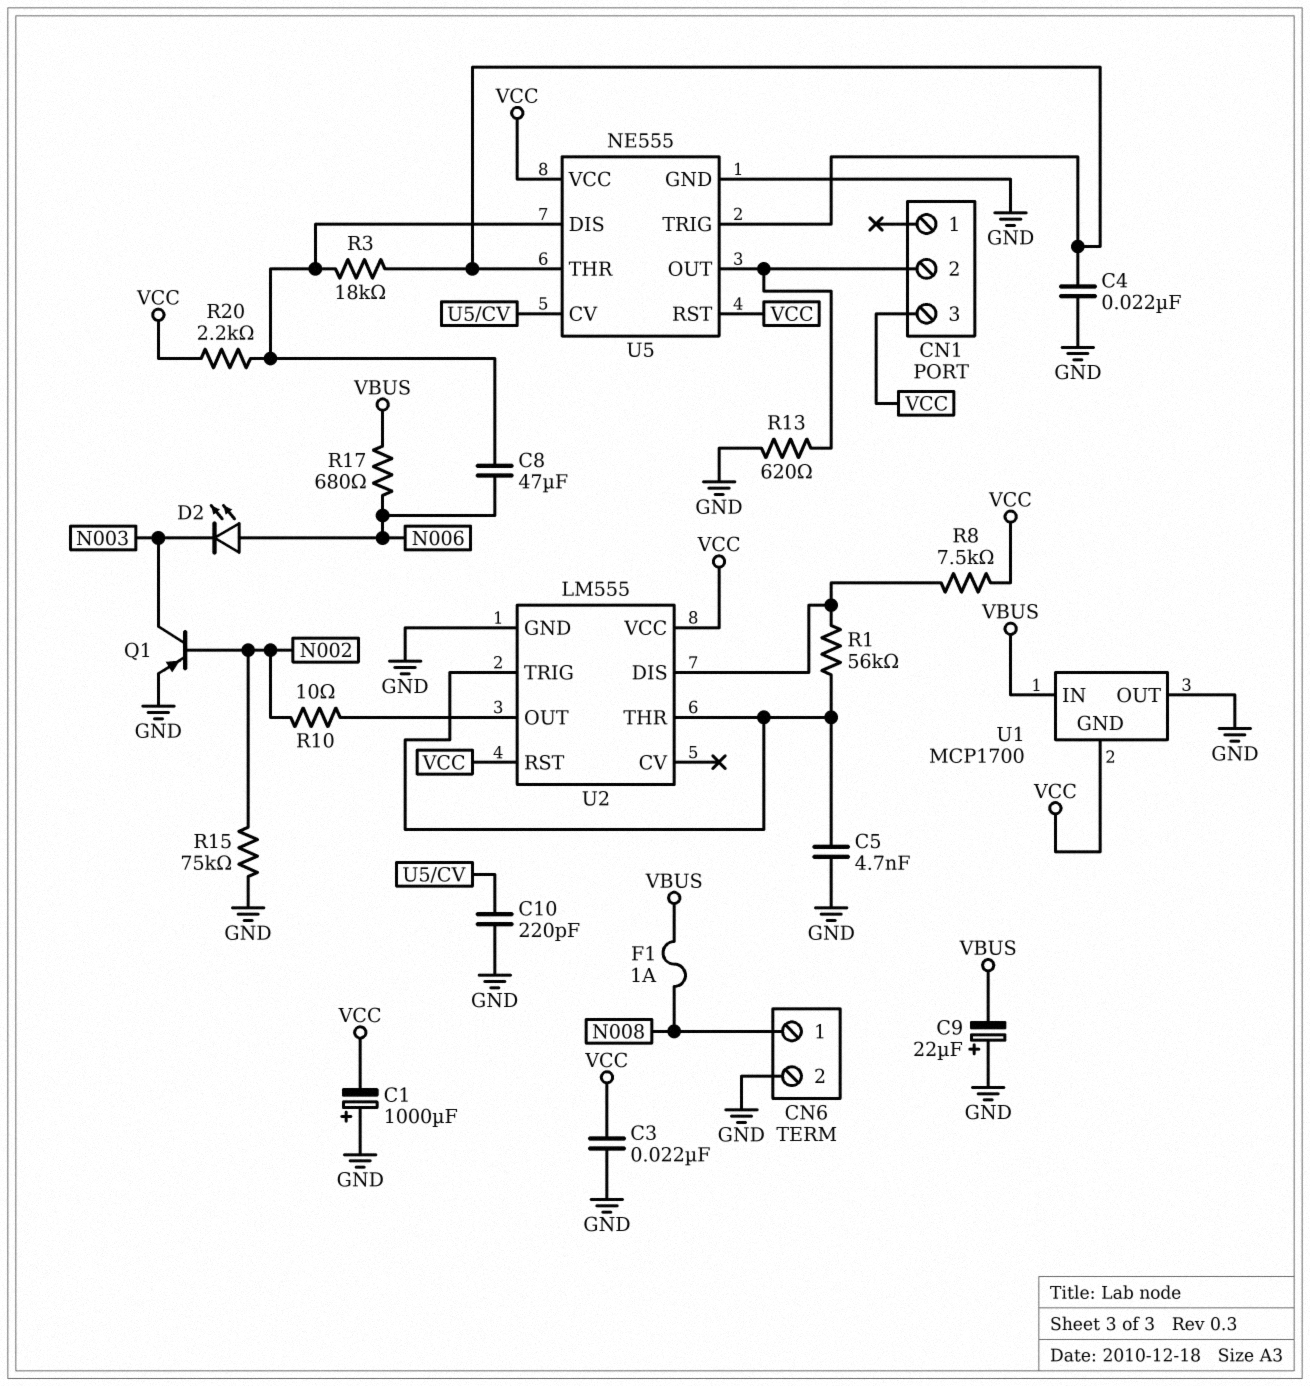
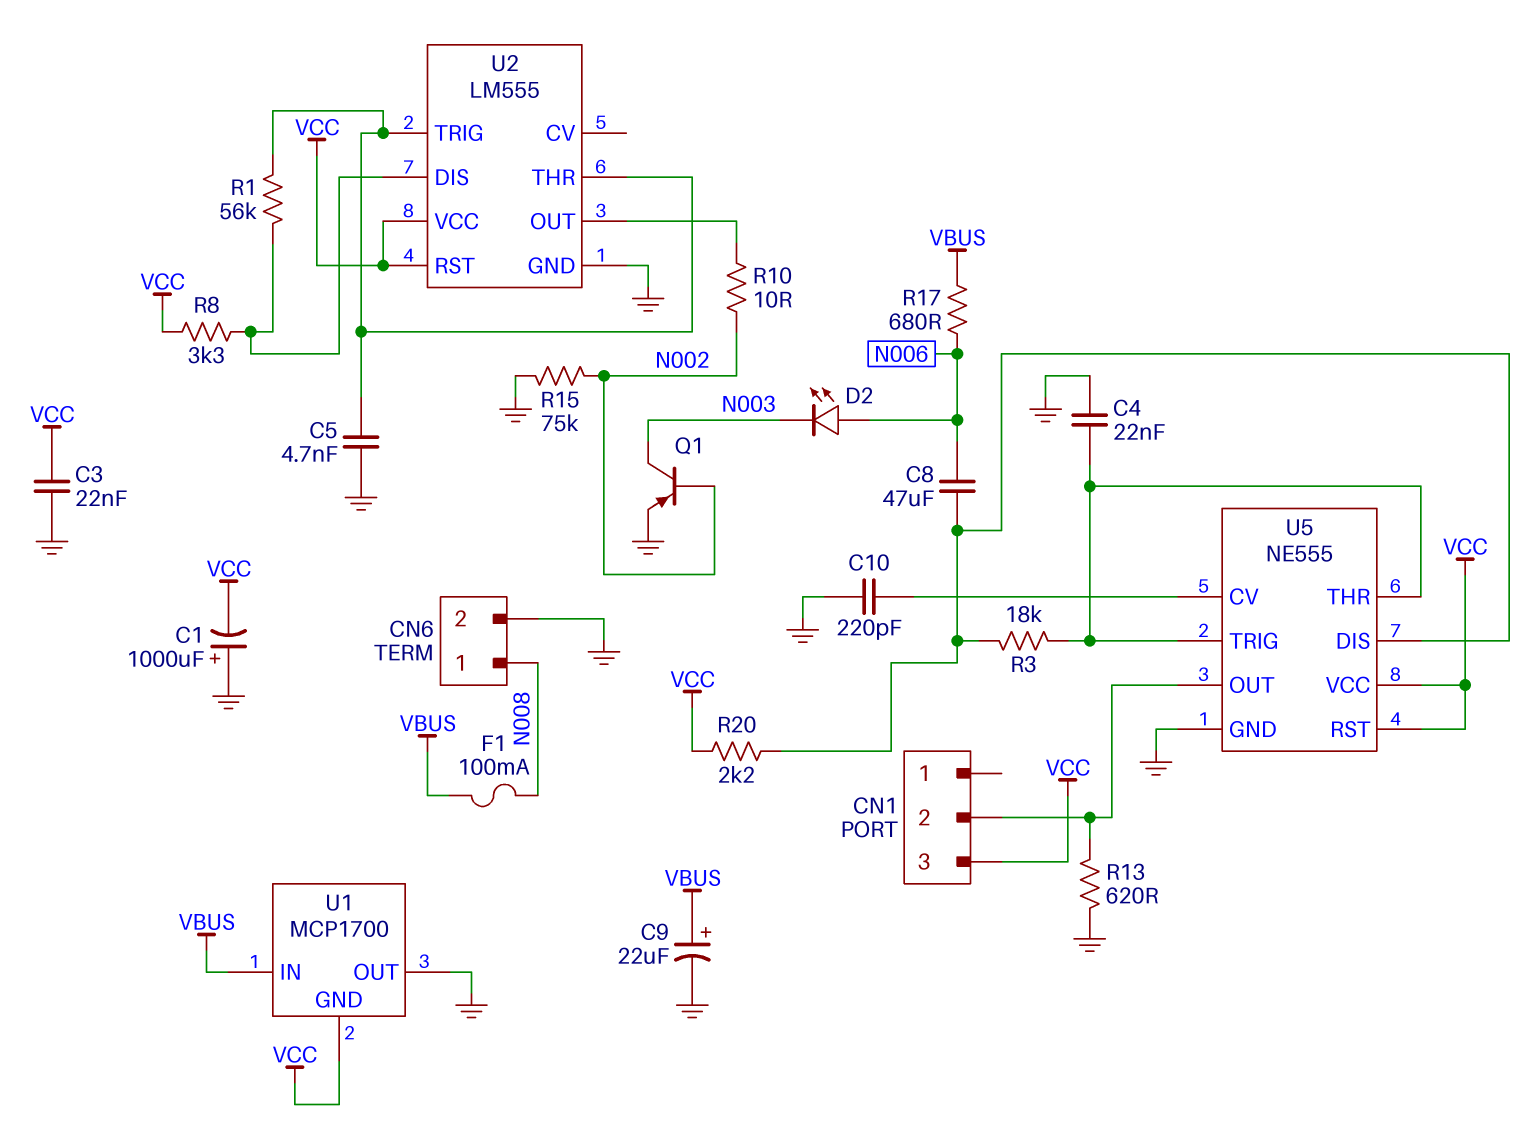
C9: 22uF (plus GND, minus VBUS) -> 22uF (plus VBUS, minus GND)
F1: 1A (N008, VBUS) -> 100mA (N008, VBUS)
R8: 7.5k (U2/DIS, VCC) -> 3.3k (U2/DIS, VCC)

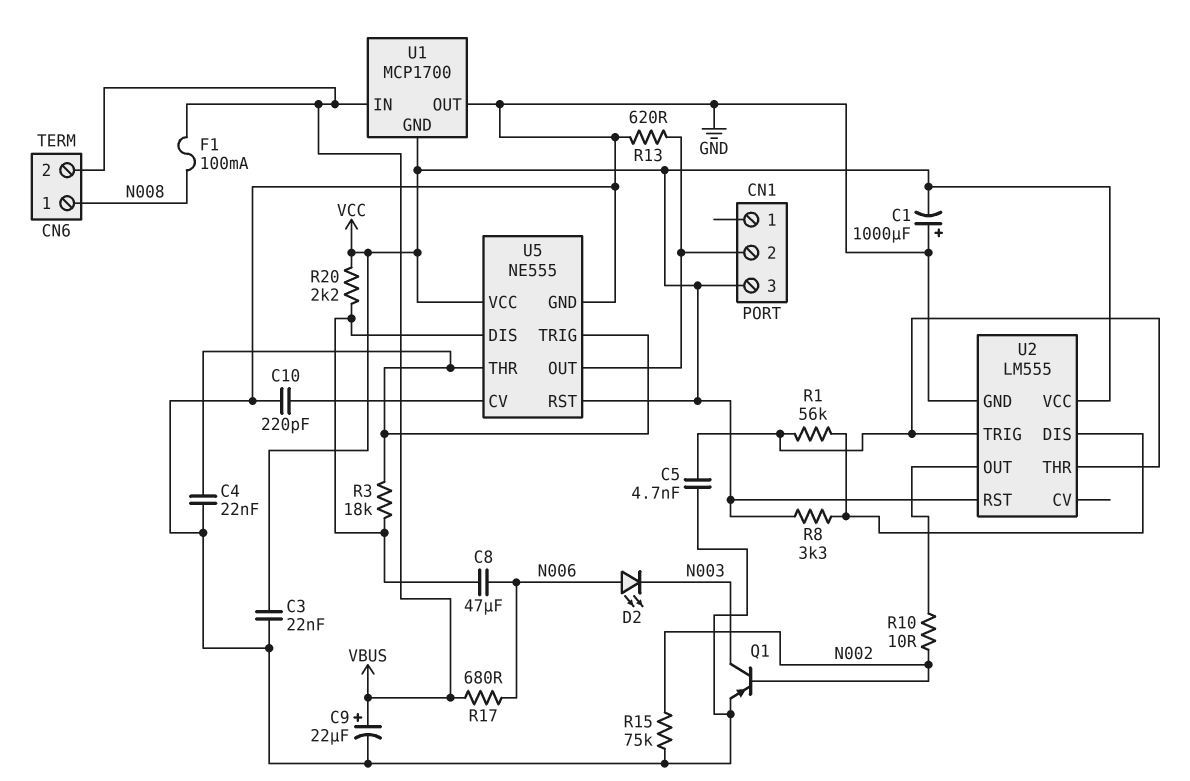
CN6 pin 2: GND -> VBUS

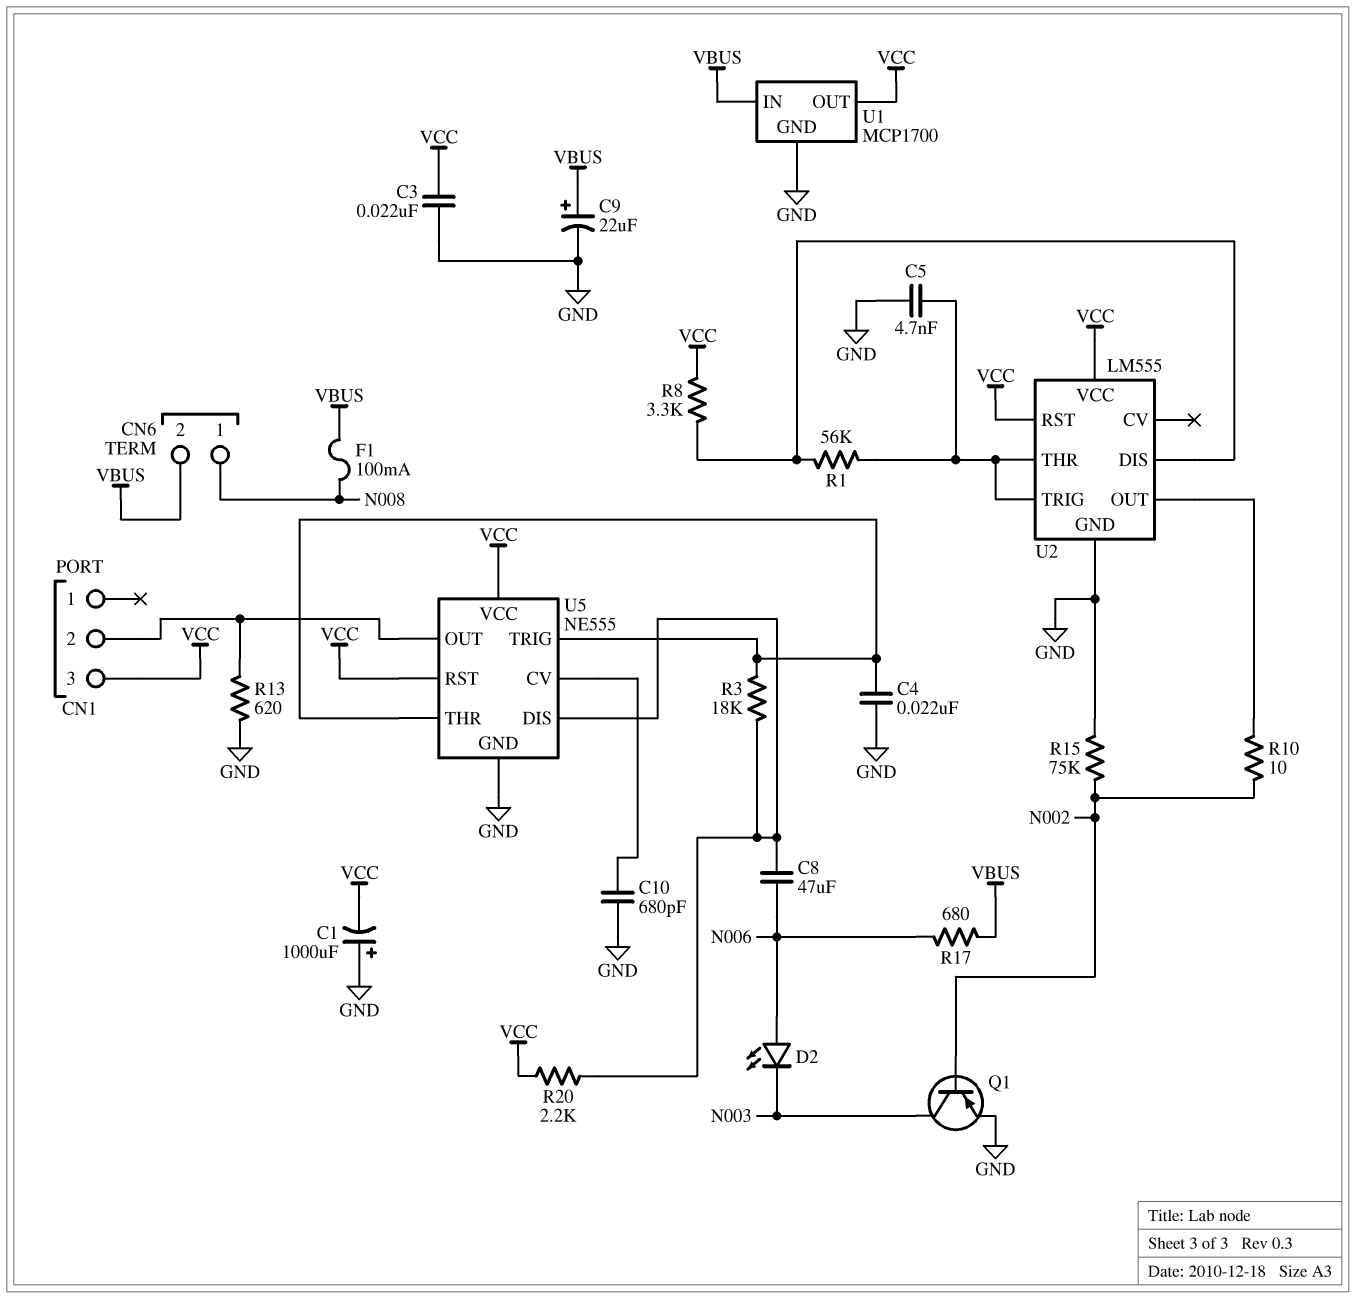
C10: 220pF (GND, U5/CV) -> 680pF (GND, U5/CV)
U1 pin GND: VCC -> GND
U1 pin OUT: GND -> VCC

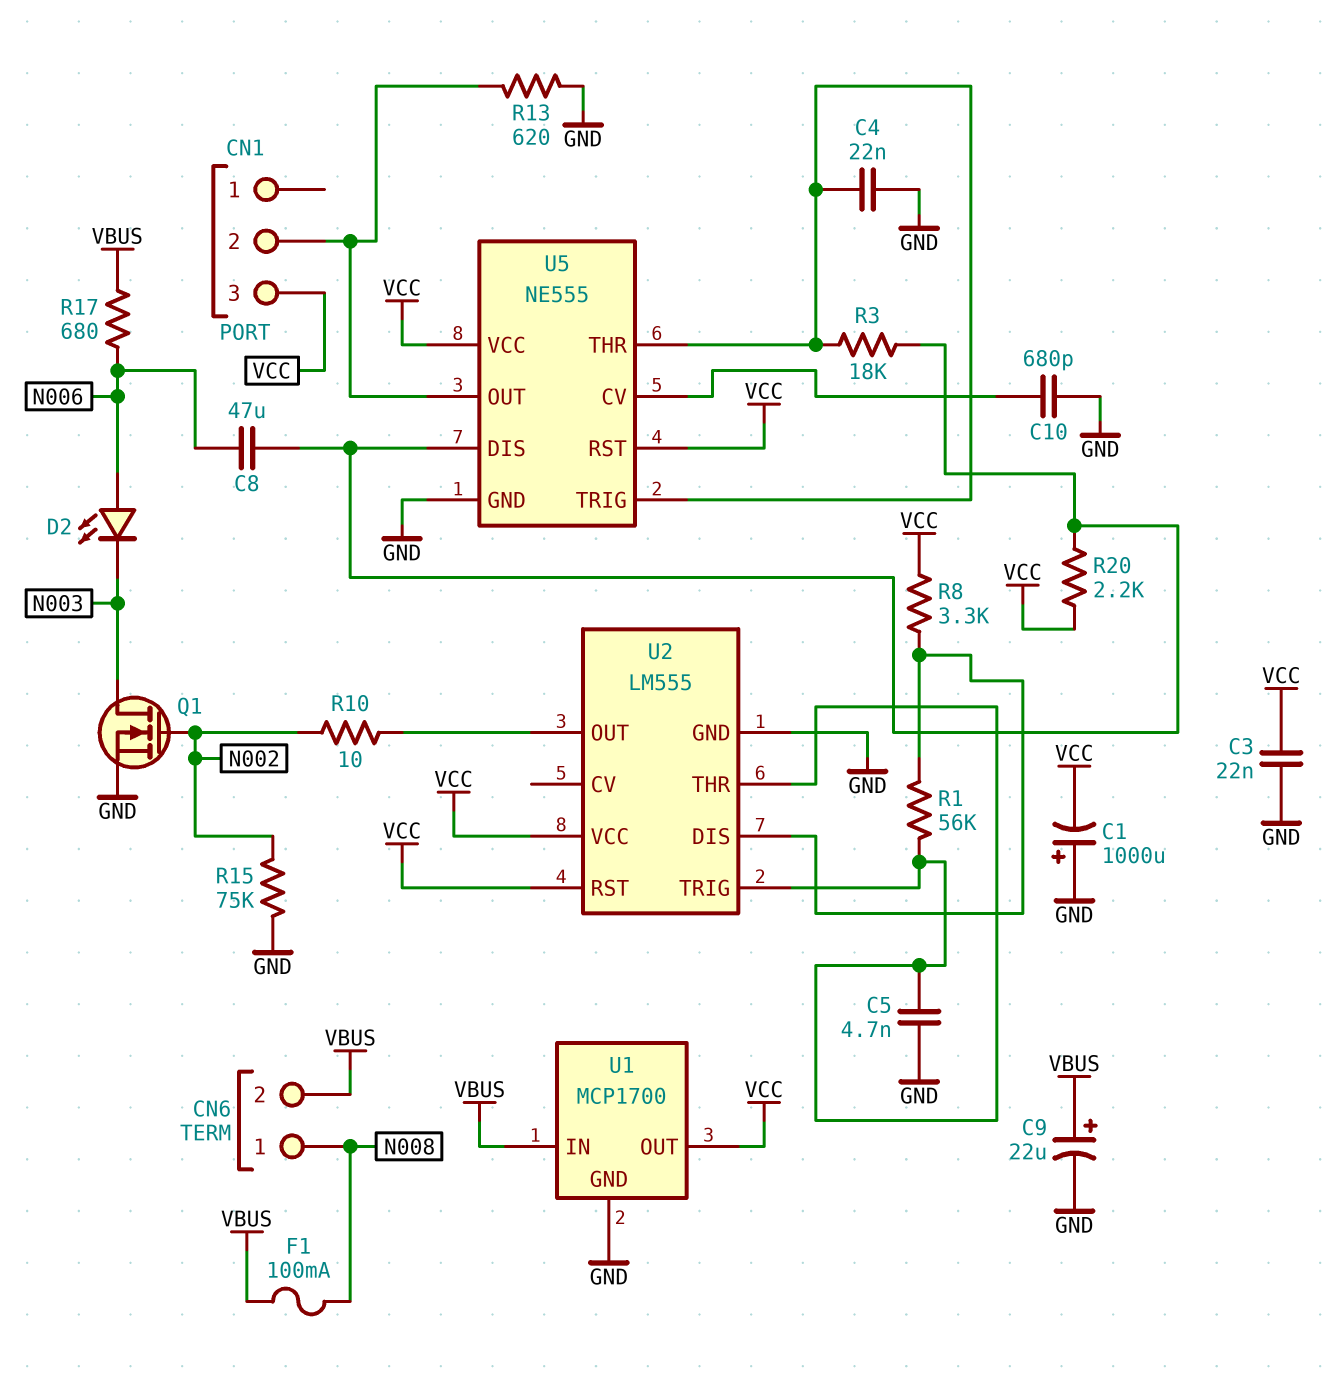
Q1: PNP (B N002, C N003, E GND) -> NMOS (G N002, D N003, S GND)

